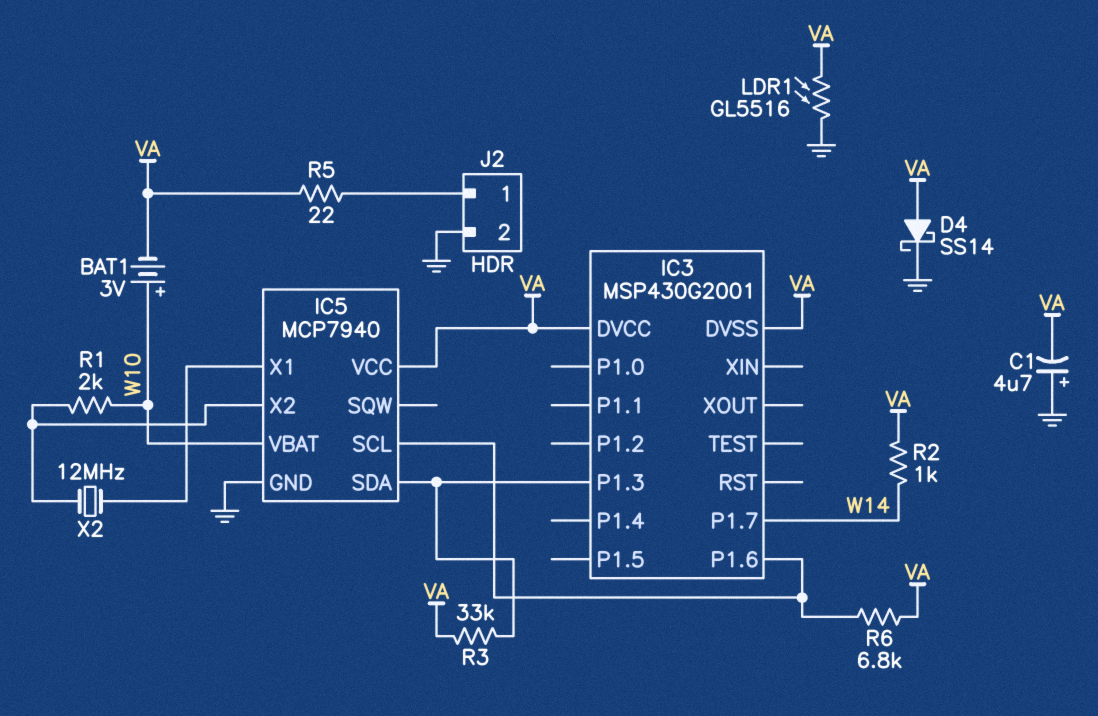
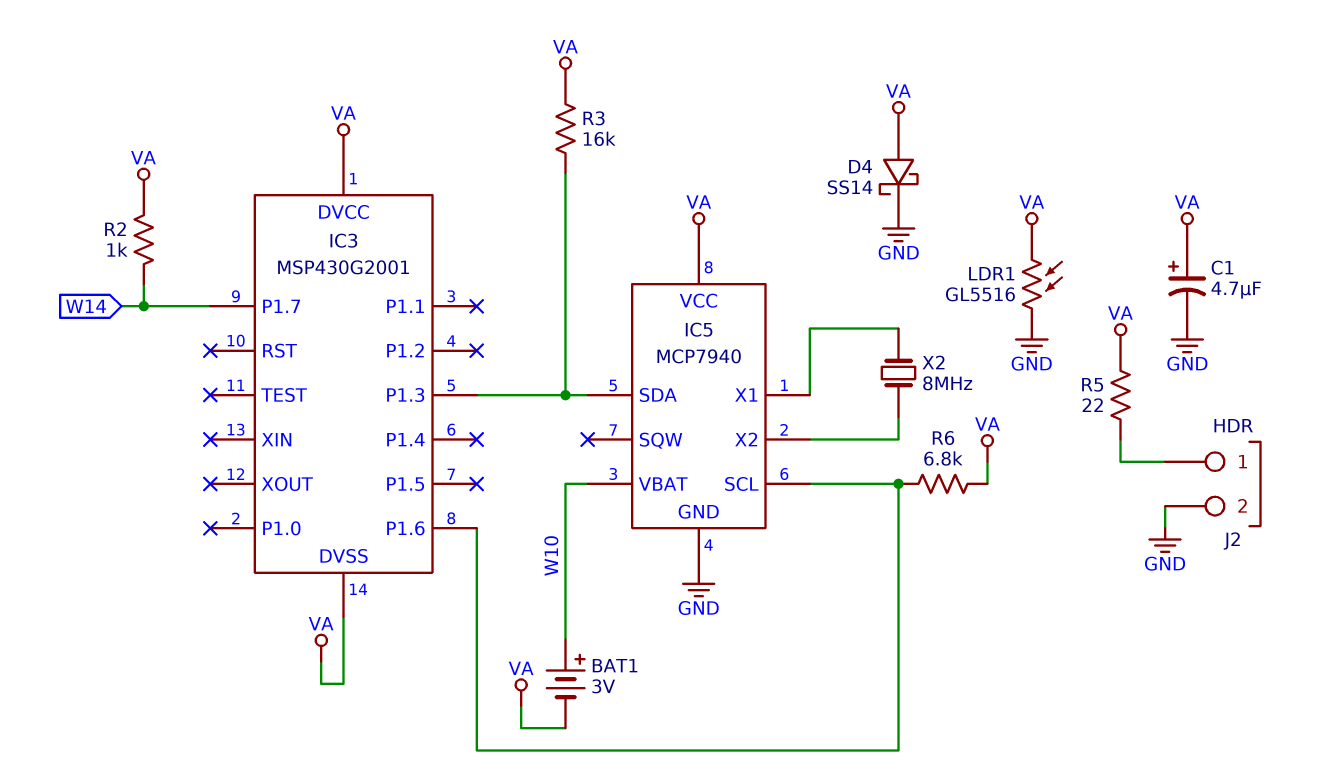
C1: 4.7uF (plus GND, minus VA) -> 4.7uF (plus VA, minus GND)
R1: 2k (IC5/X2, W10) -> none
R3: 33k (IC3/P1.3, VA) -> 16k (IC3/P1.3, VA)
X2: 12MHz (IC5/X1, IC5/X2) -> 8MHz (IC5/X1, IC5/X2)

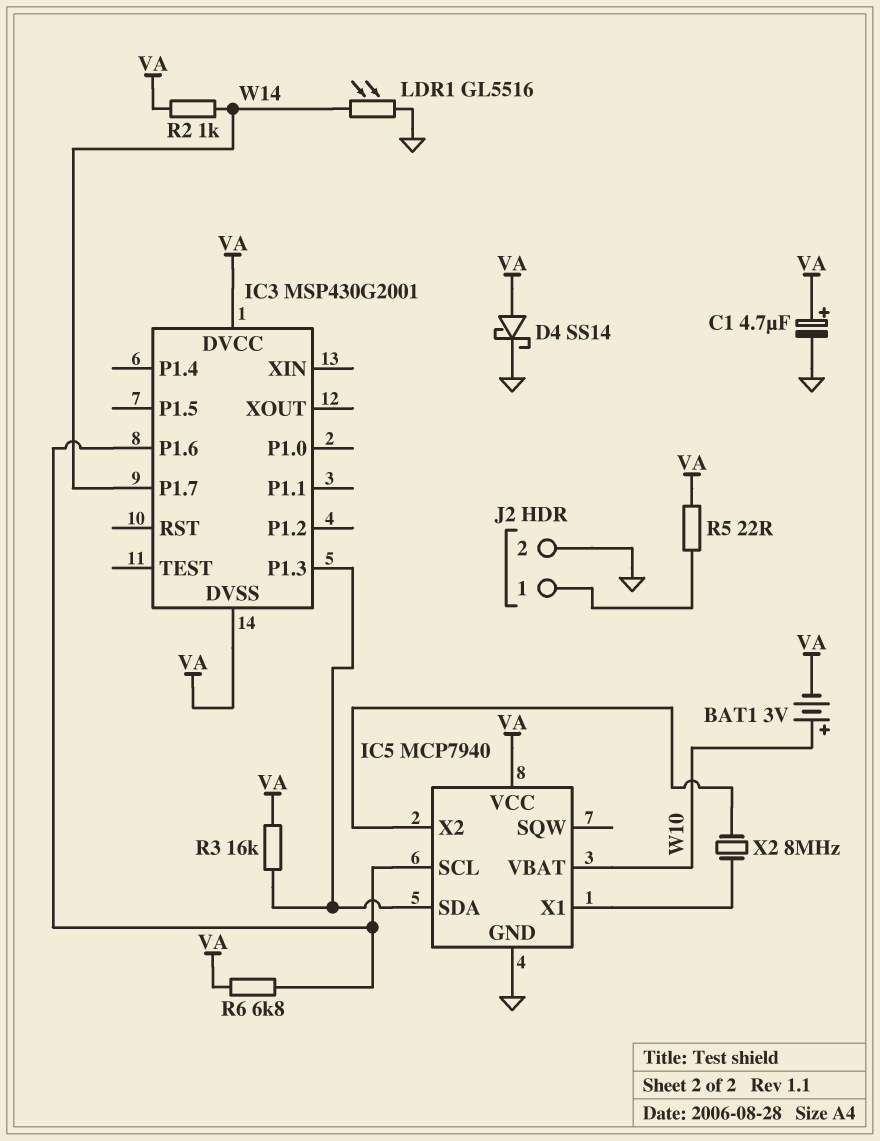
LDR1: GL5516 (GND, VA) -> GL5516 (GND, W14)

